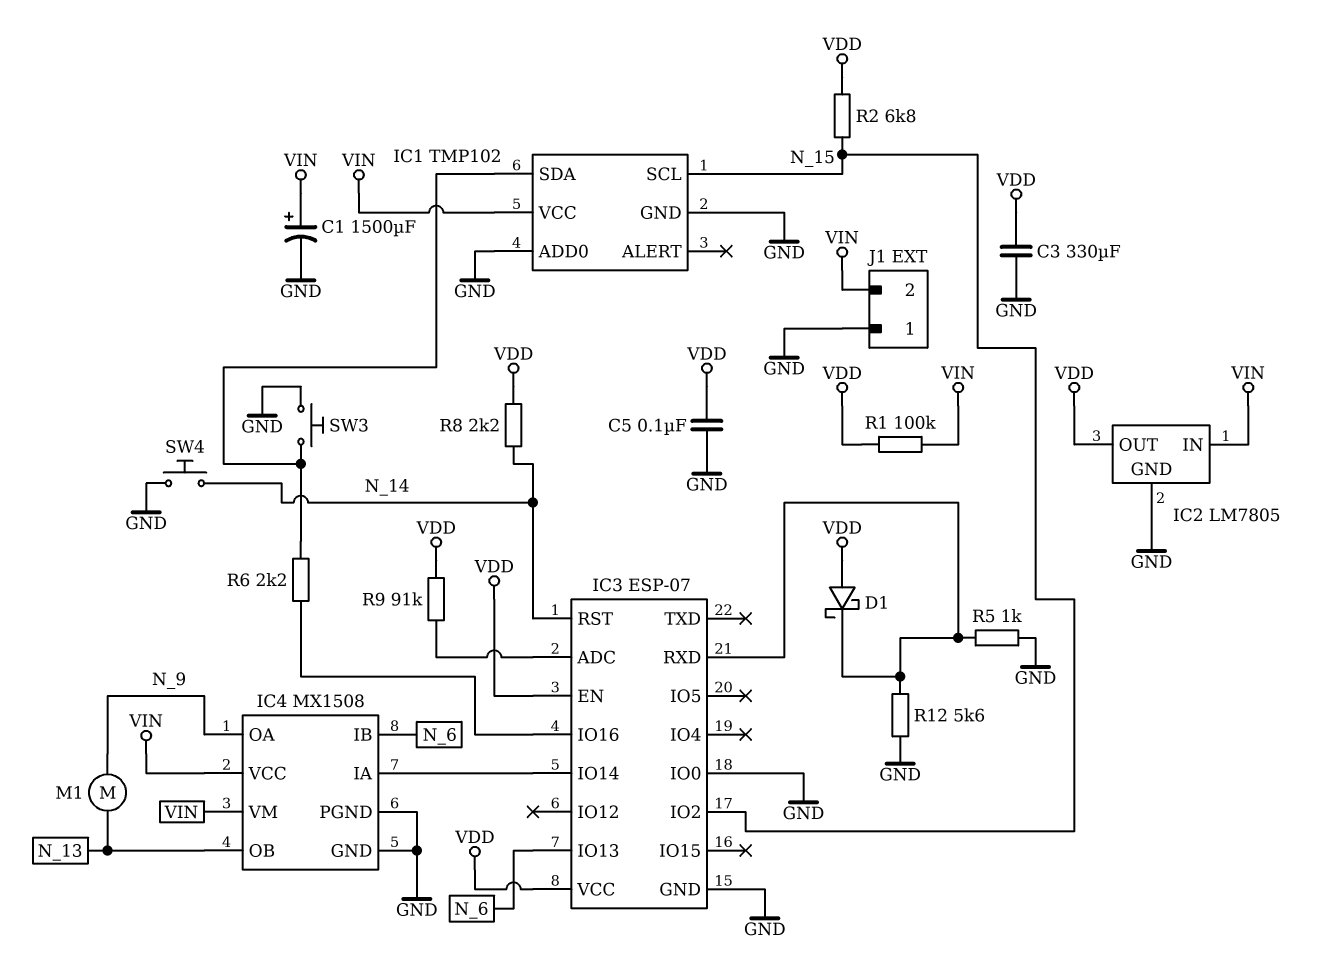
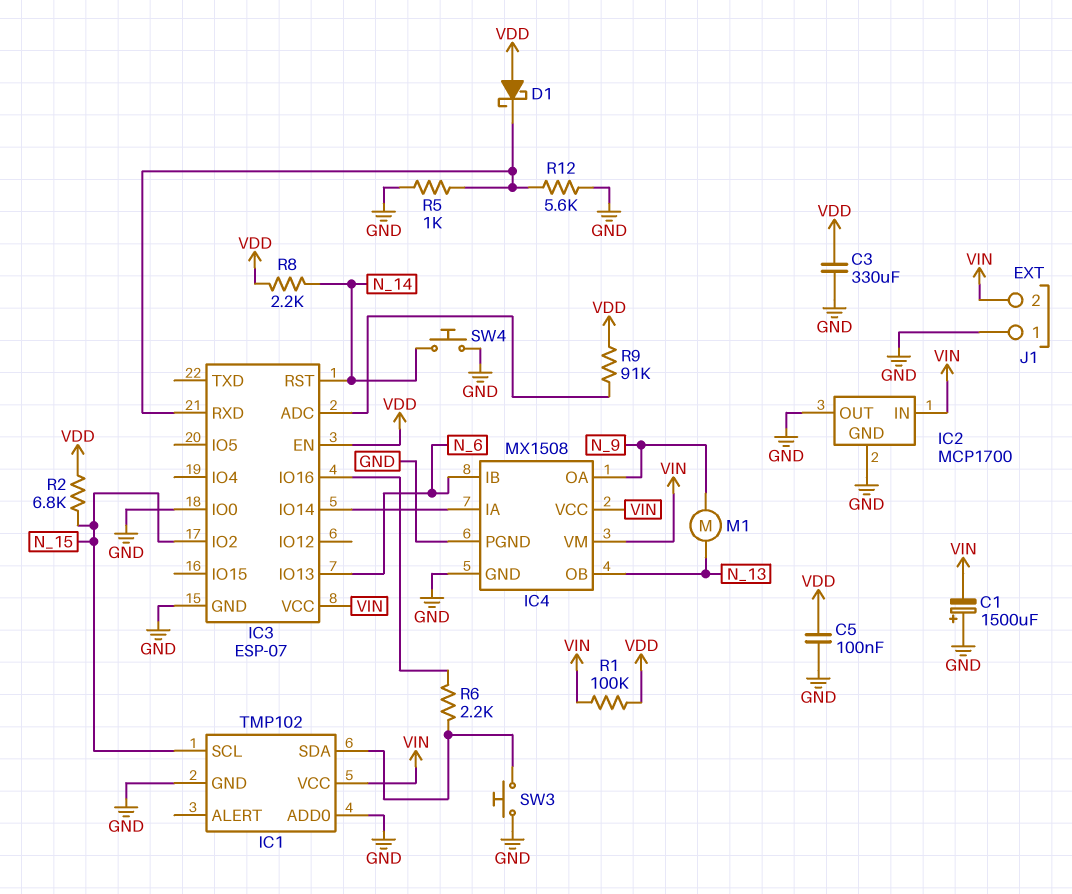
C1: 1500uF (plus VIN, minus GND) -> 1500uF (plus GND, minus VIN)
IC2: LM7805 -> MCP1700
IC2 pin OUT: VDD -> GND
IC3 pin VCC: VDD -> VIN

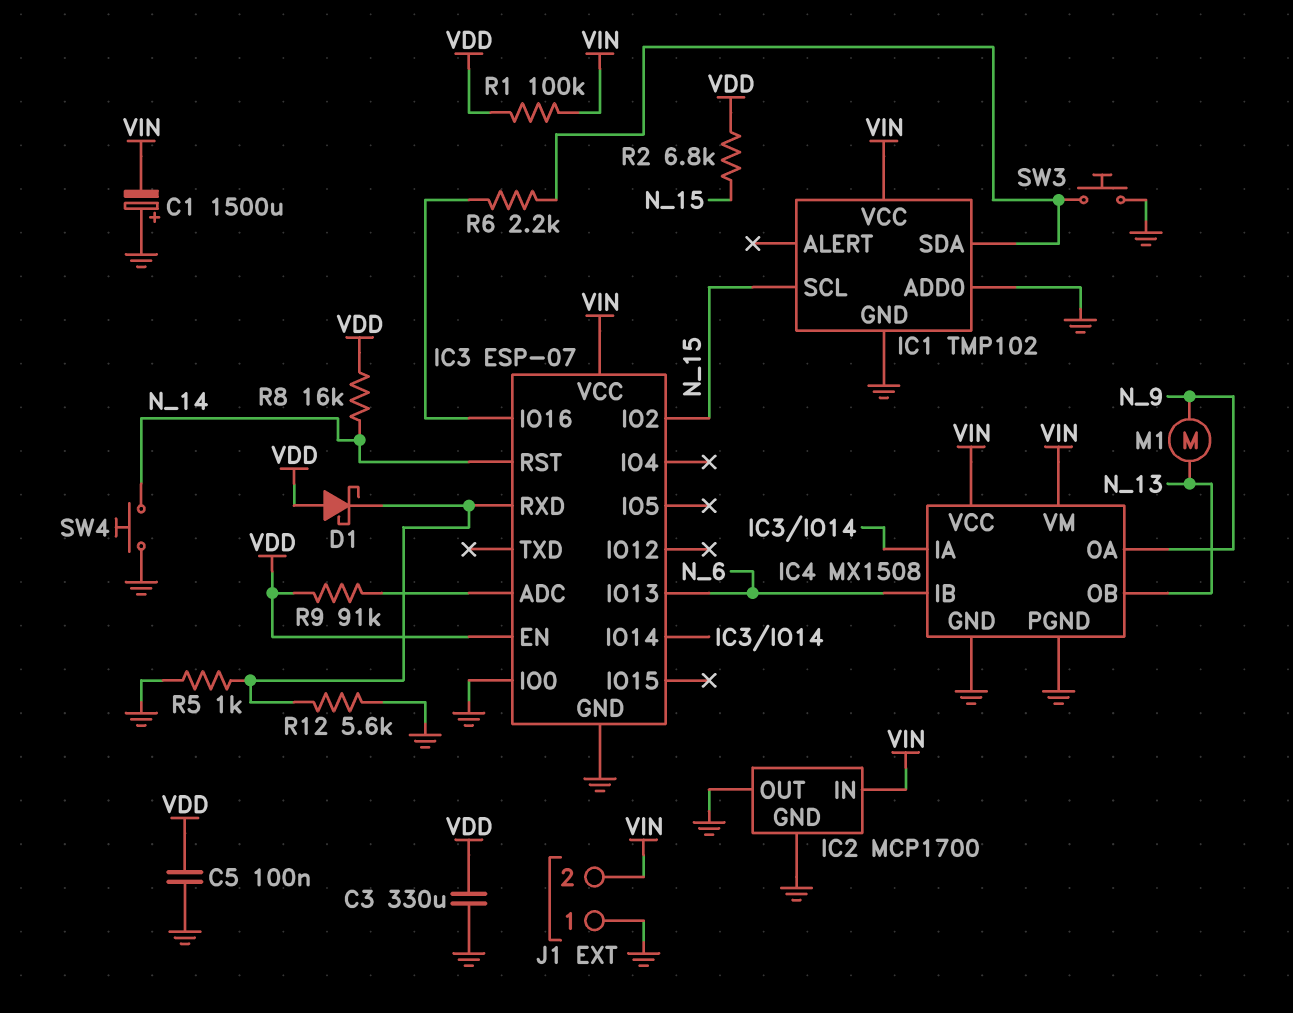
R8: 2.2k (N_14, VDD) -> 16k (N_14, VDD)

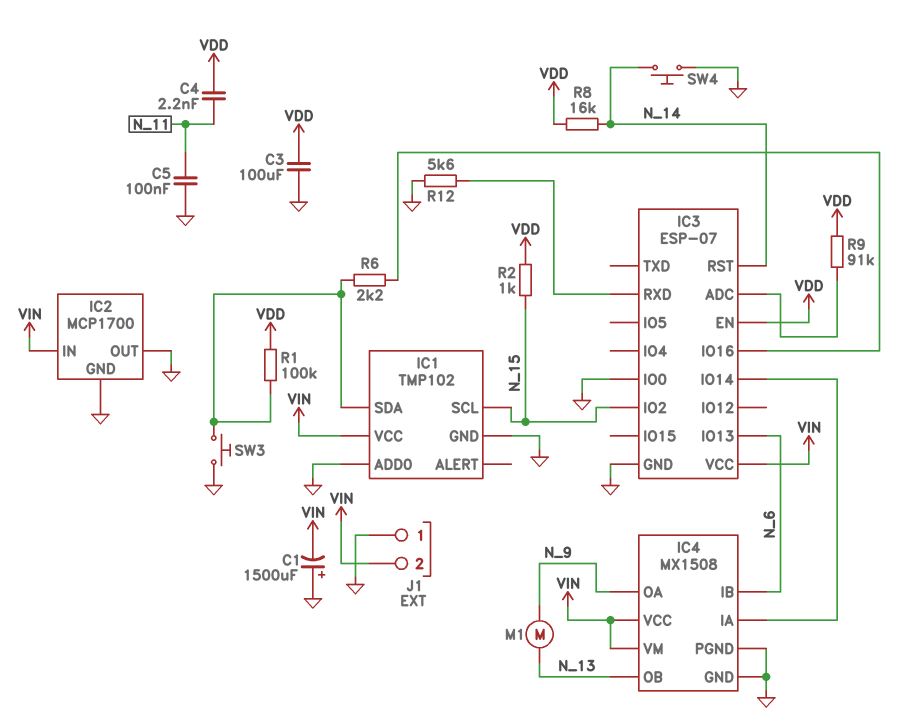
C3: 330uF (GND, VDD) -> 100uF (GND, VDD)
C4: none -> 2.2nF (N_11, VDD)
C5: 100nF (GND, VDD) -> 100nF (GND, N_11)
D1: schottky (A VDD, K IC3/RXD) -> none
R1: 100k (VDD, VIN) -> 100k (IC1/SDA, VDD)
R2: 6.8k (N_15, VDD) -> 1k (N_15, VDD)
R5: 1k (GND, IC3/RXD) -> none

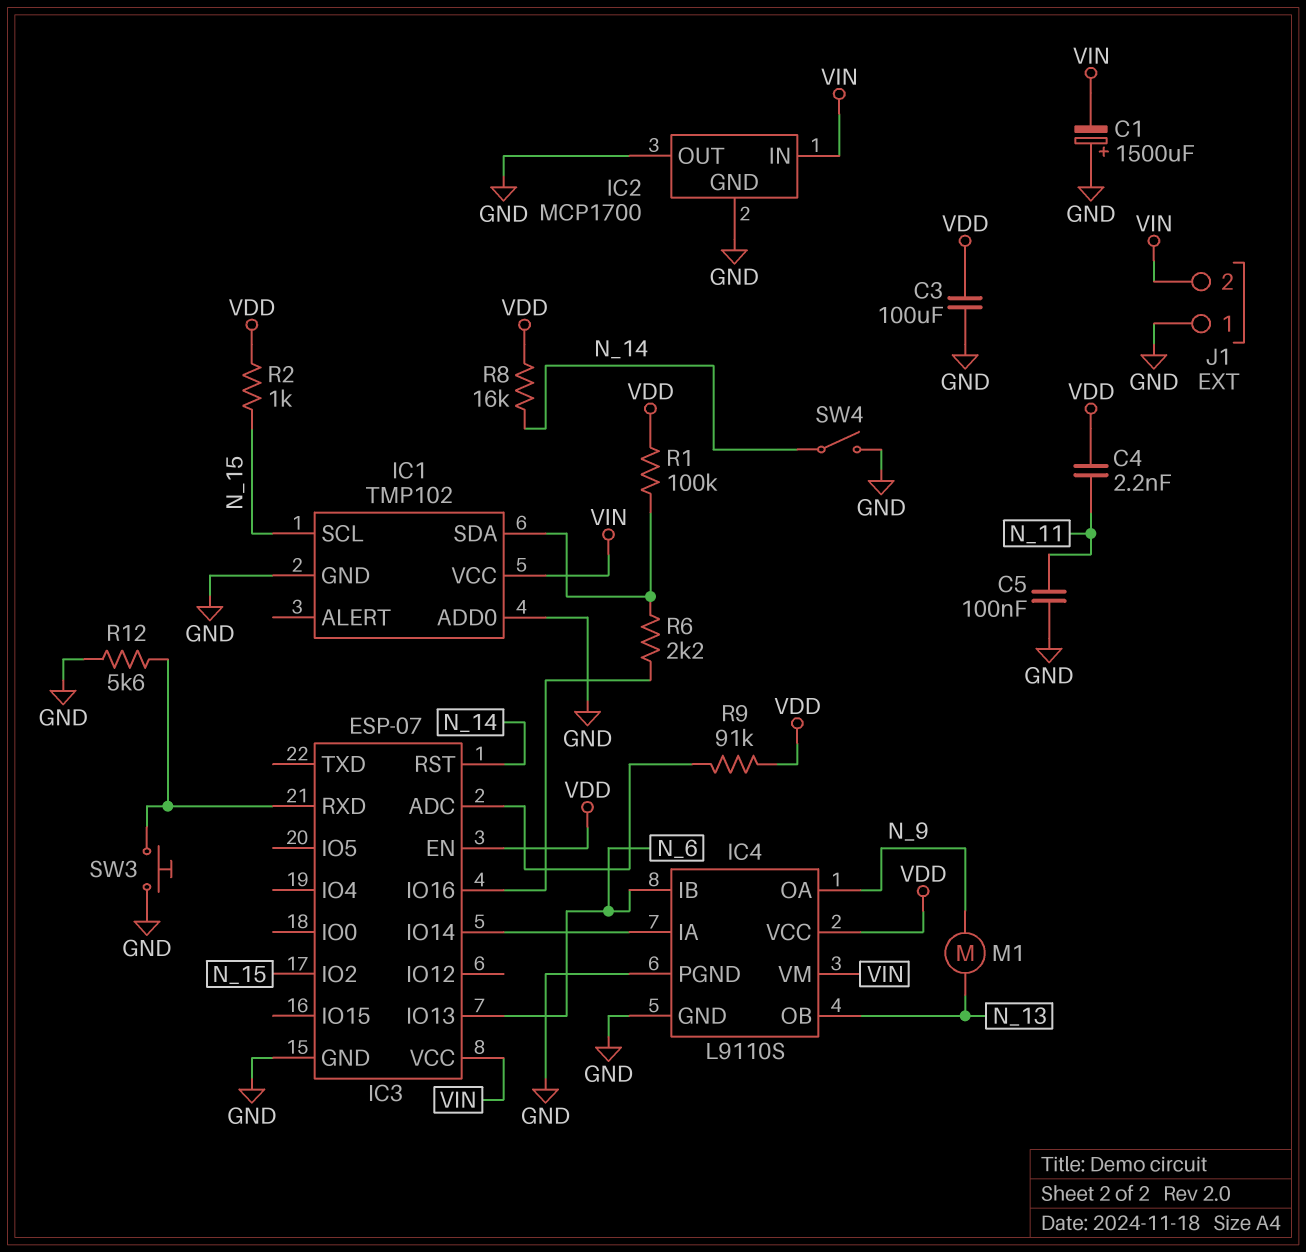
IC3 pin IO0: GND -> none
IC4: MX1508 -> L9110S
IC4 pin VCC: VIN -> VDD
SW3: button (GND, IC1/SDA) -> button (GND, IC3/RXD)
SW4: button (GND, N_14) -> switch (GND, N_14)

